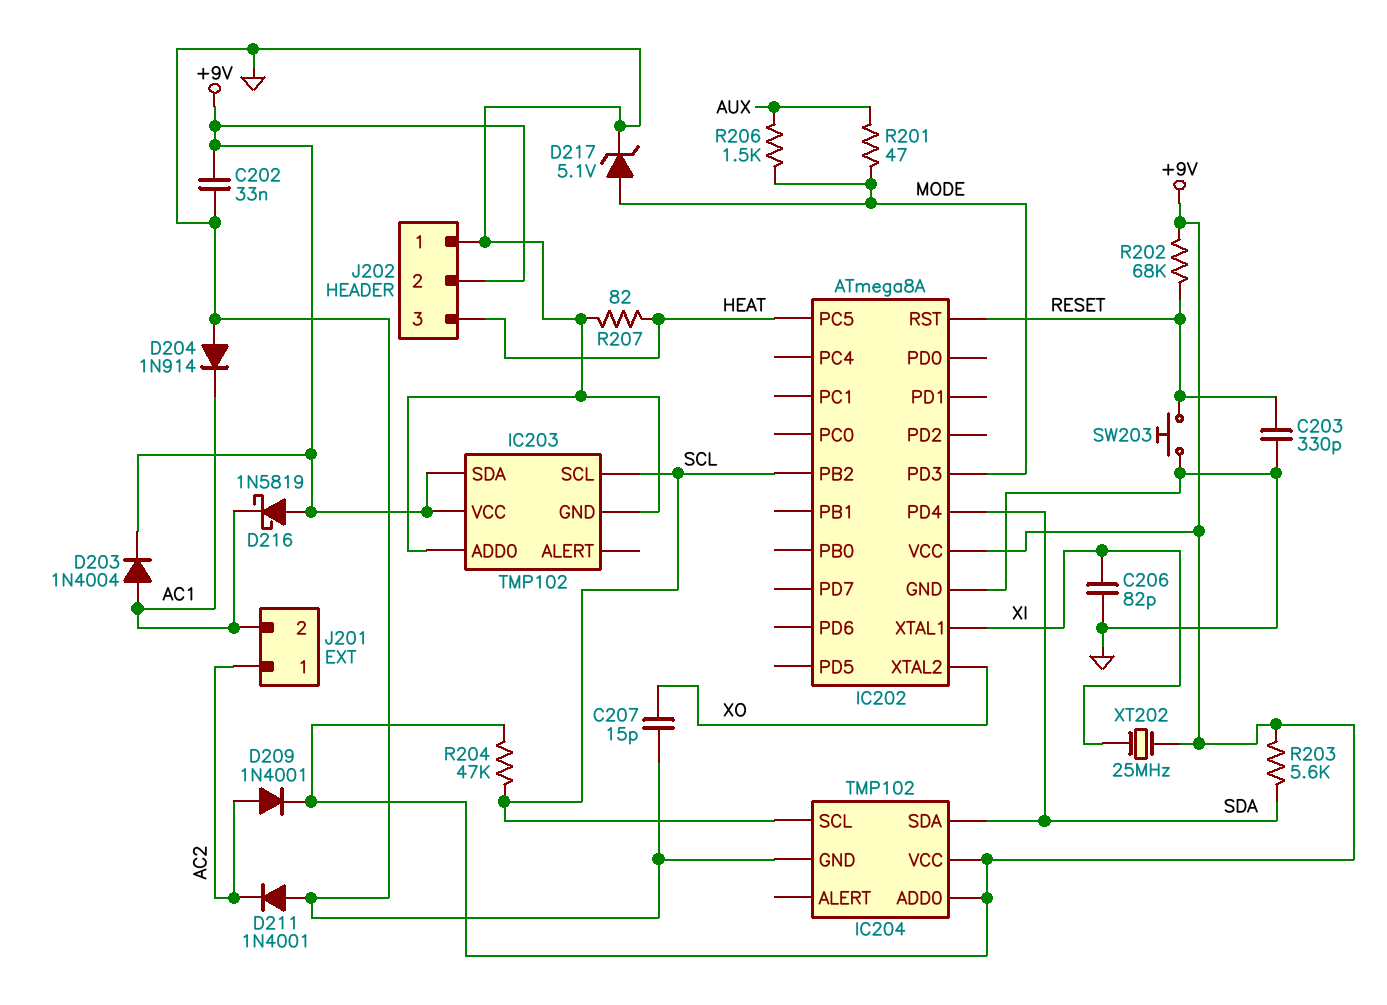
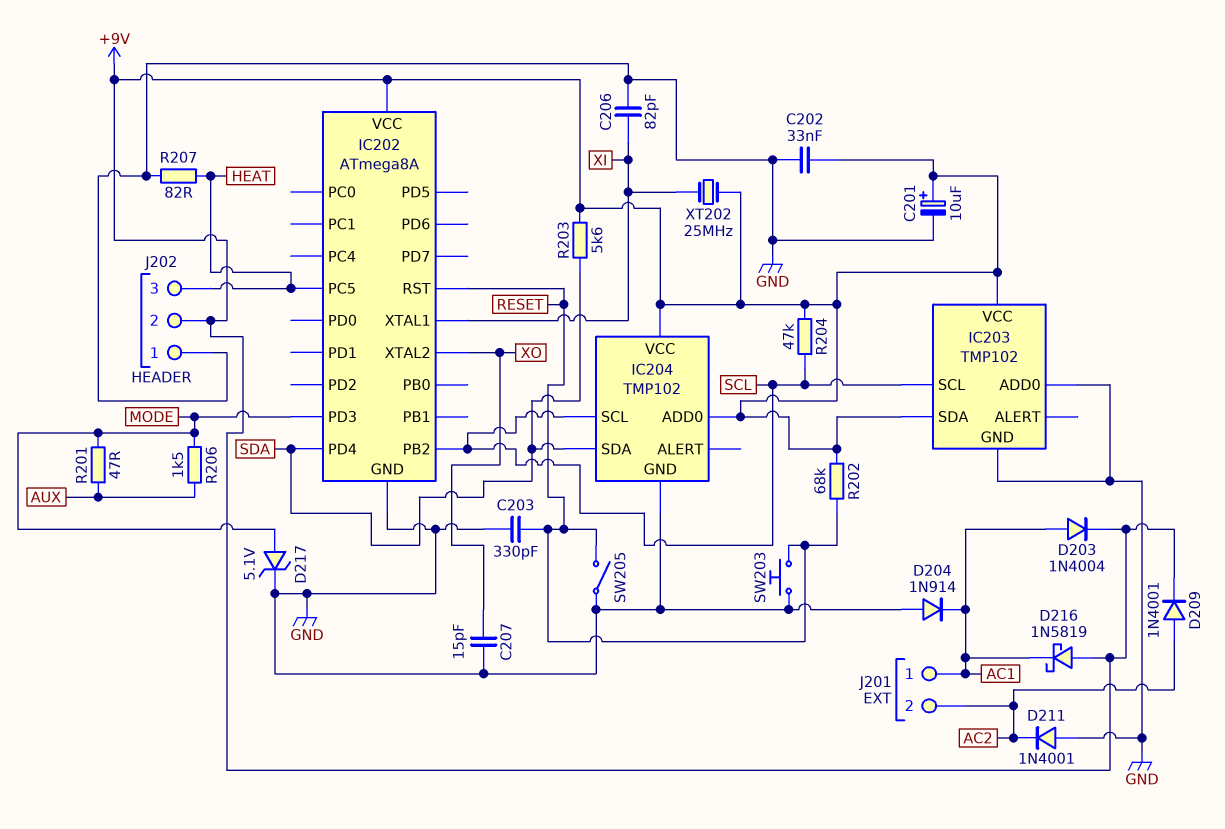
C201: none -> 10uF (plus +9V, minus GND)
J201 pin 1: AC2 -> AC1
J201 pin 2: AC1 -> AC2
SW205: none -> switch (GND, RESET)

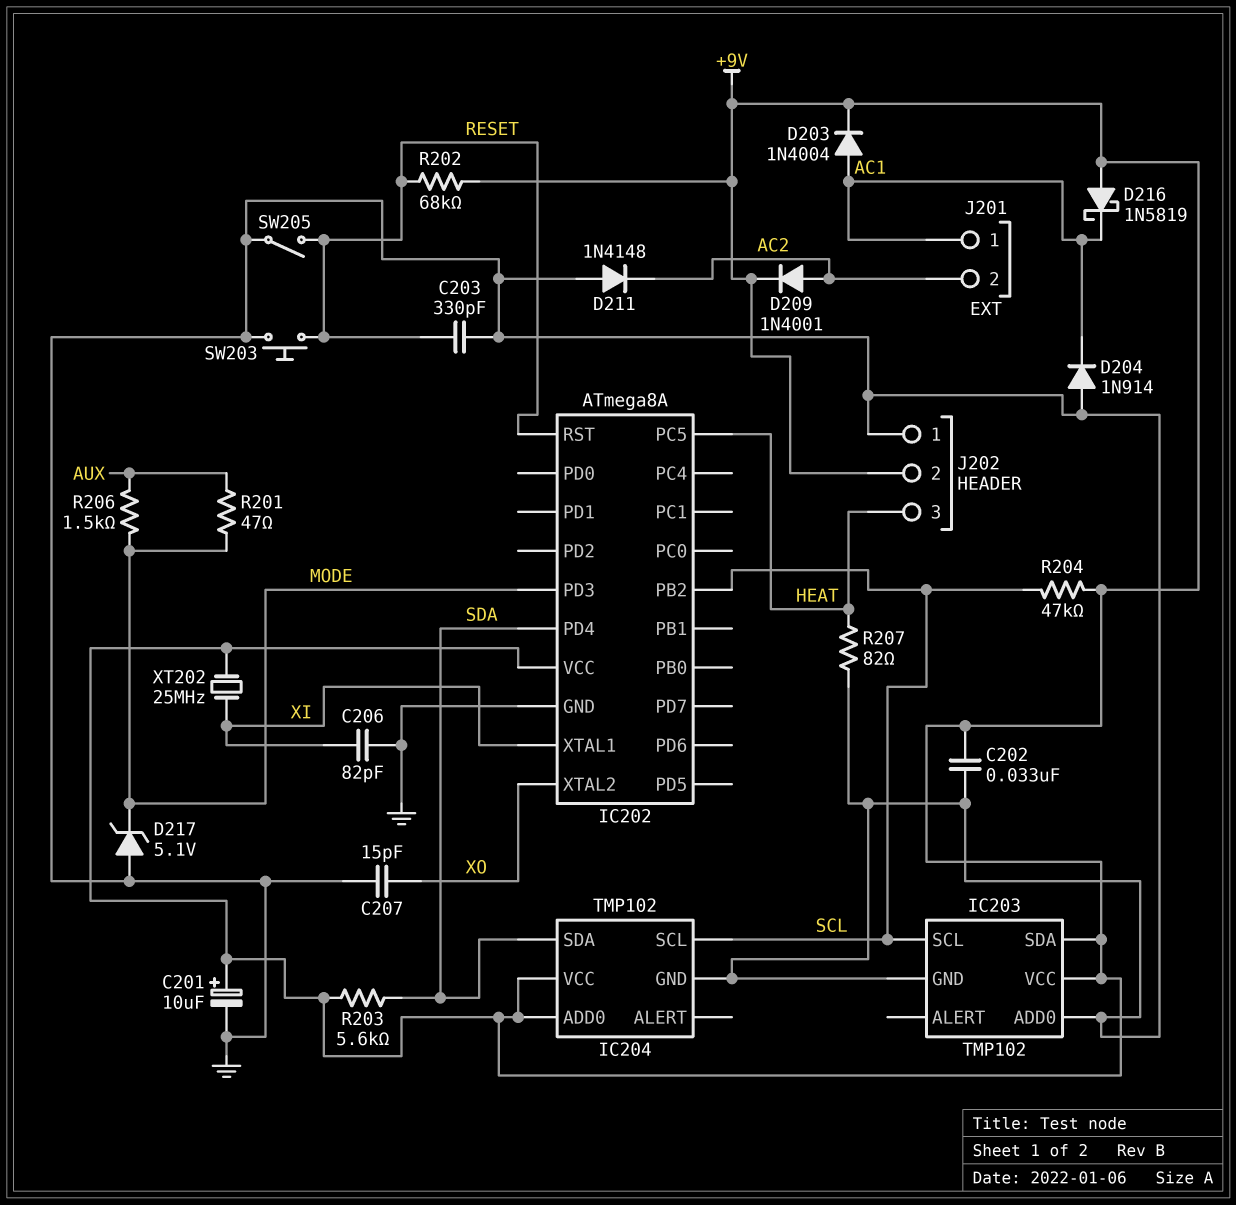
D211: diode 1N4001 (A GND, K AC2) -> diode 1N4148 (A GND, K AC2)
D217: zener 5.1V (A MODE, K GND) -> zener 5.1V (A GND, K MODE)

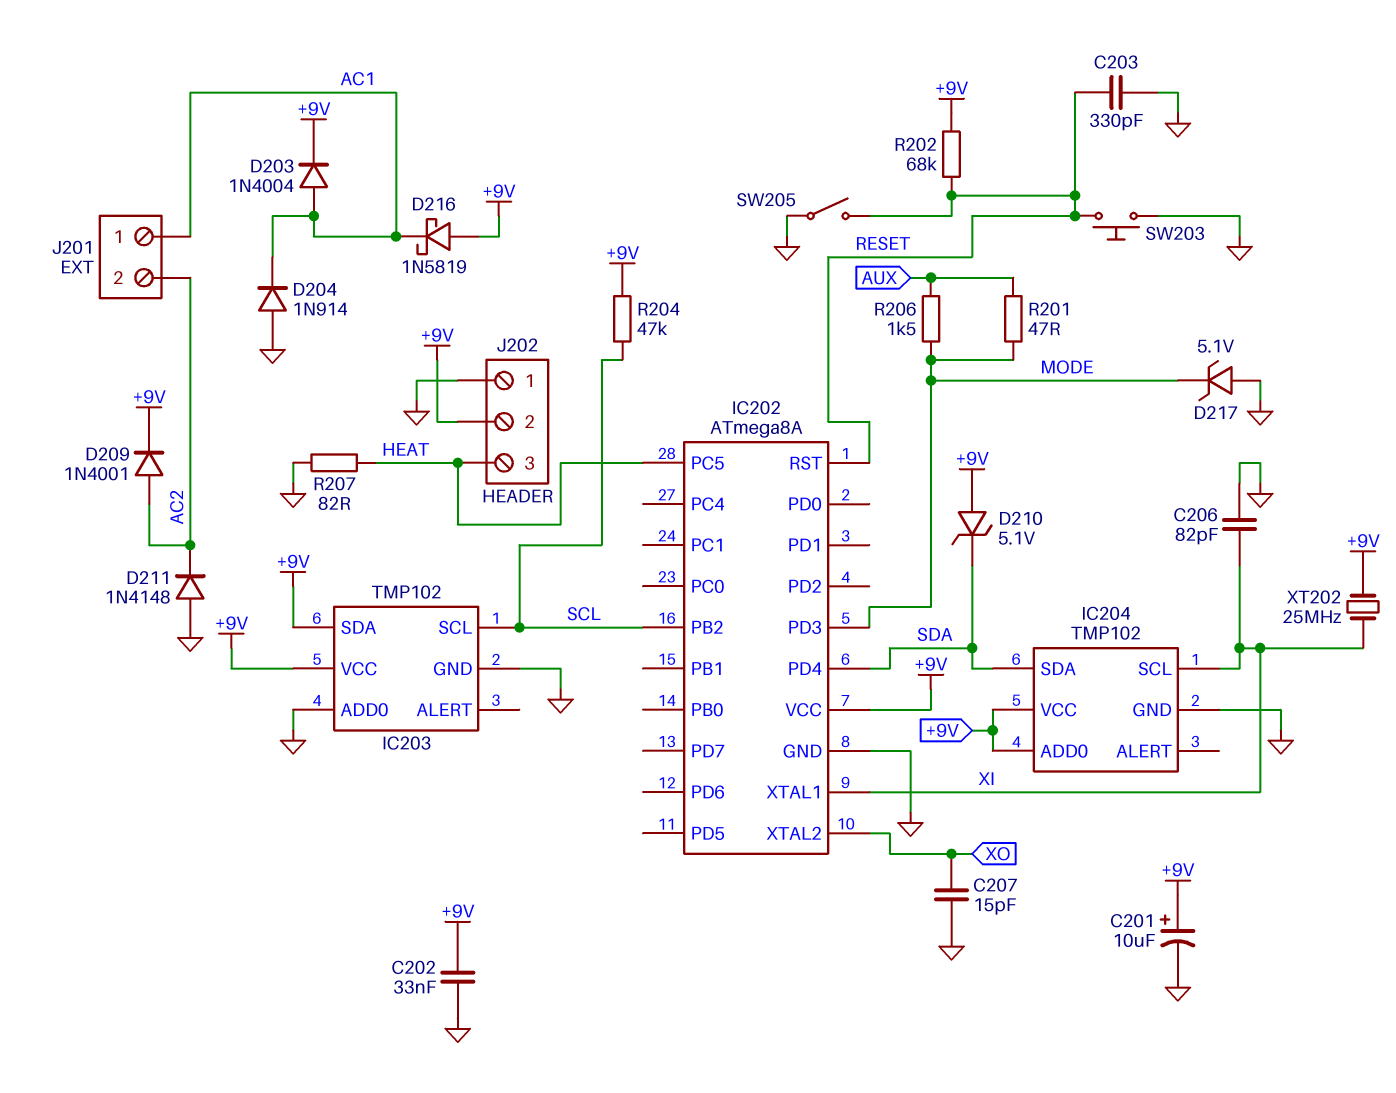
D210: none -> zener 5.1V (A +9V, K SDA)
IC204 pin SCL: SCL -> XI
R203: 5.6k (+9V, SDA) -> none

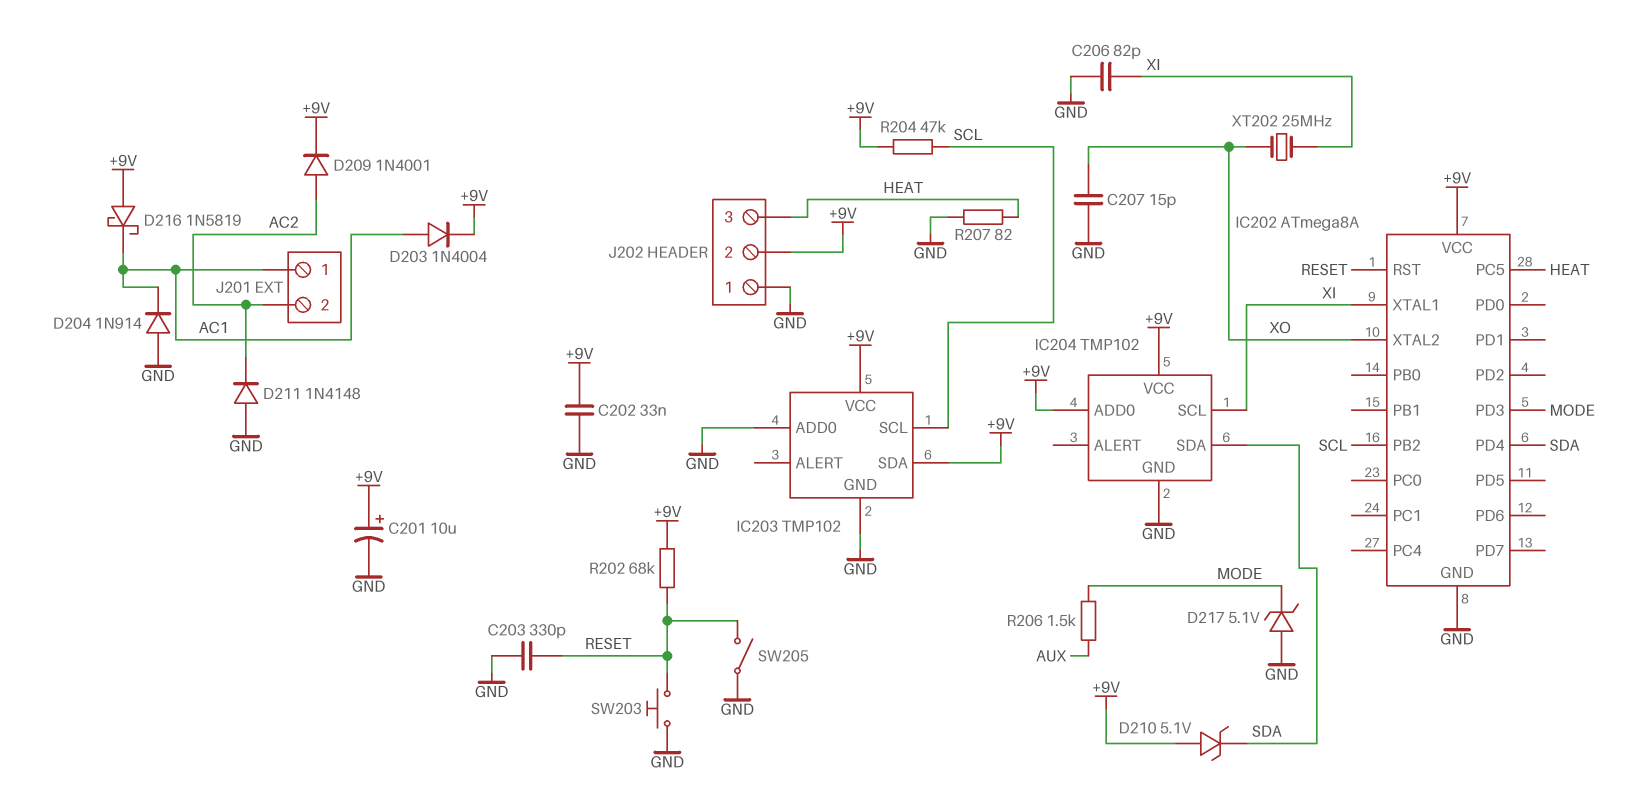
R201: 47 (AUX, MODE) -> none
XT202: 25MHz (+9V, XI) -> 25MHz (XI, XO)

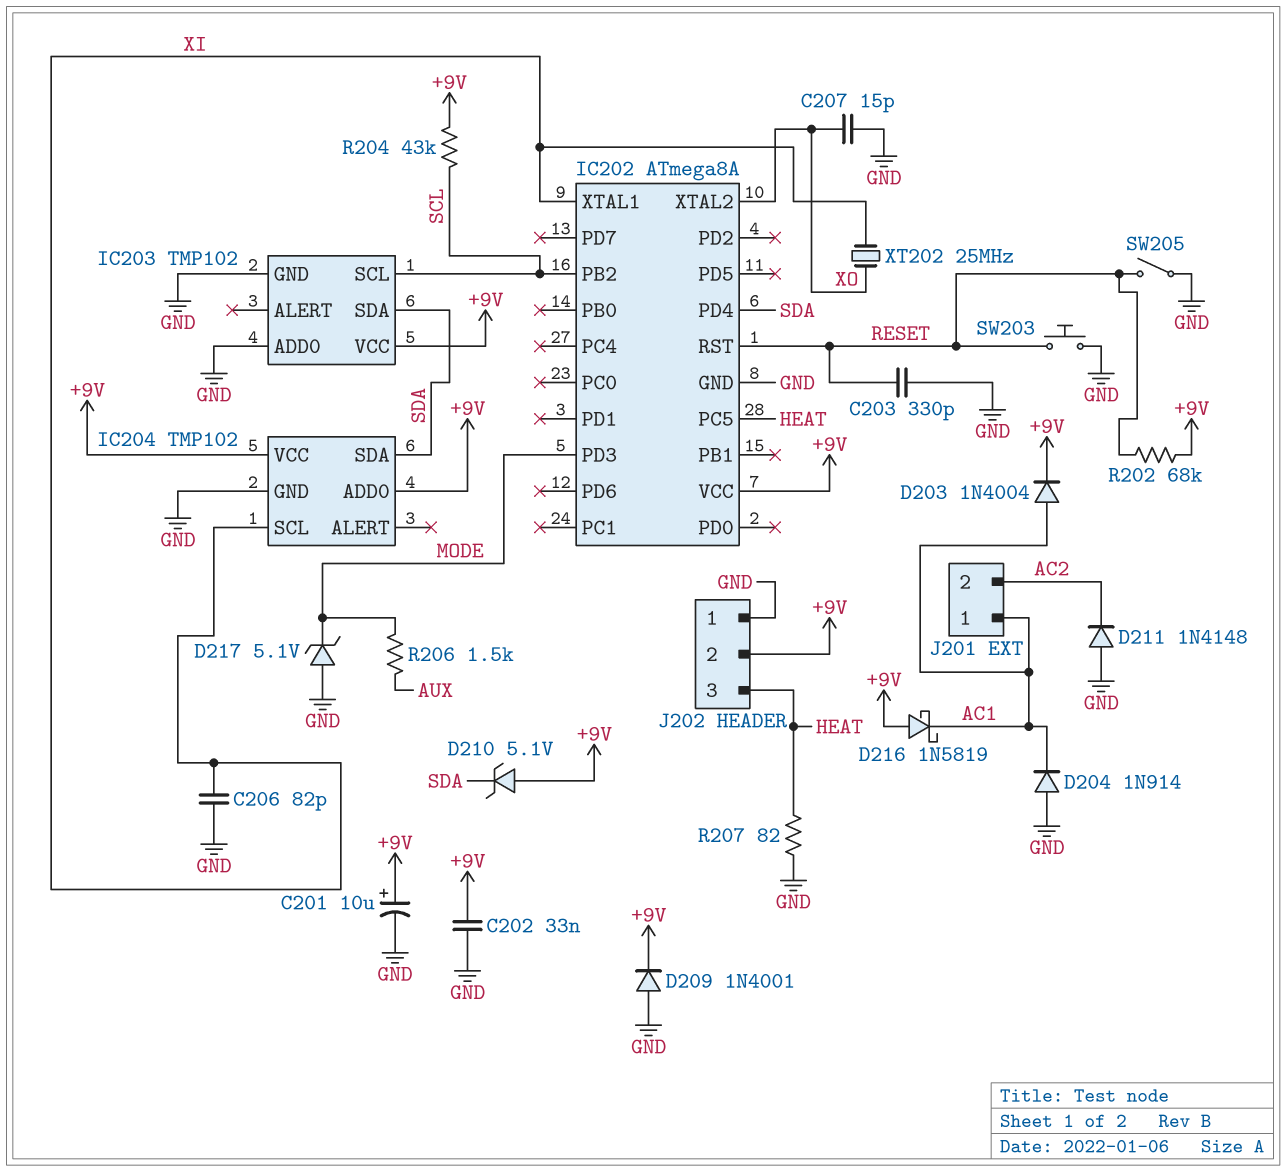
D209: diode 1N4001 (A AC2, K +9V) -> diode 1N4001 (A GND, K +9V)
IC203 pin SDA: +9V -> SDA
R204: 47k (+9V, SCL) -> 43k (+9V, SCL)

